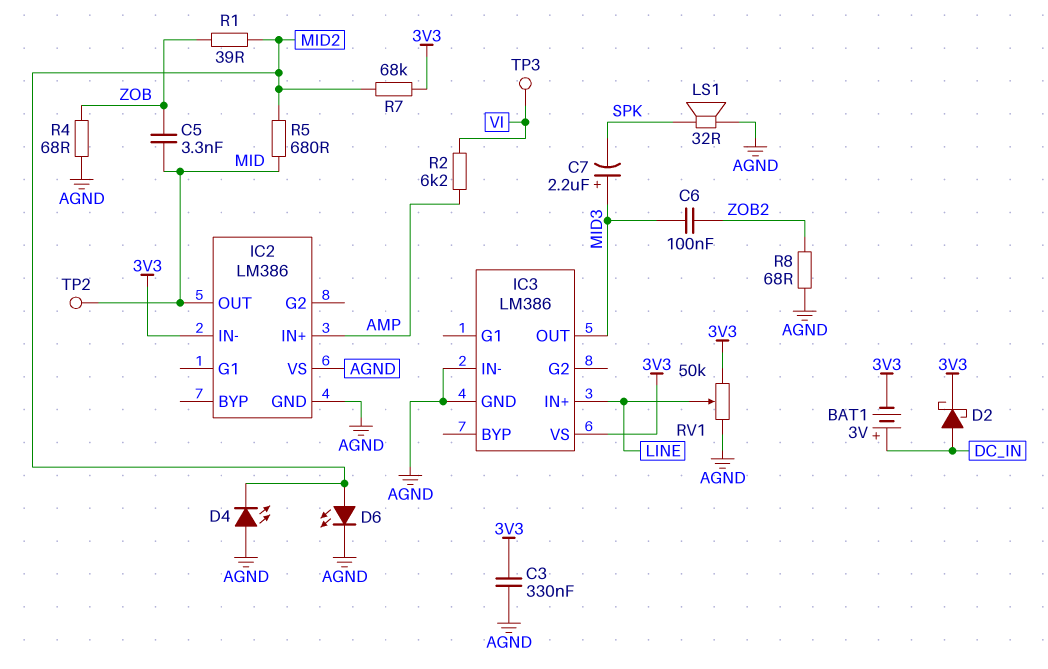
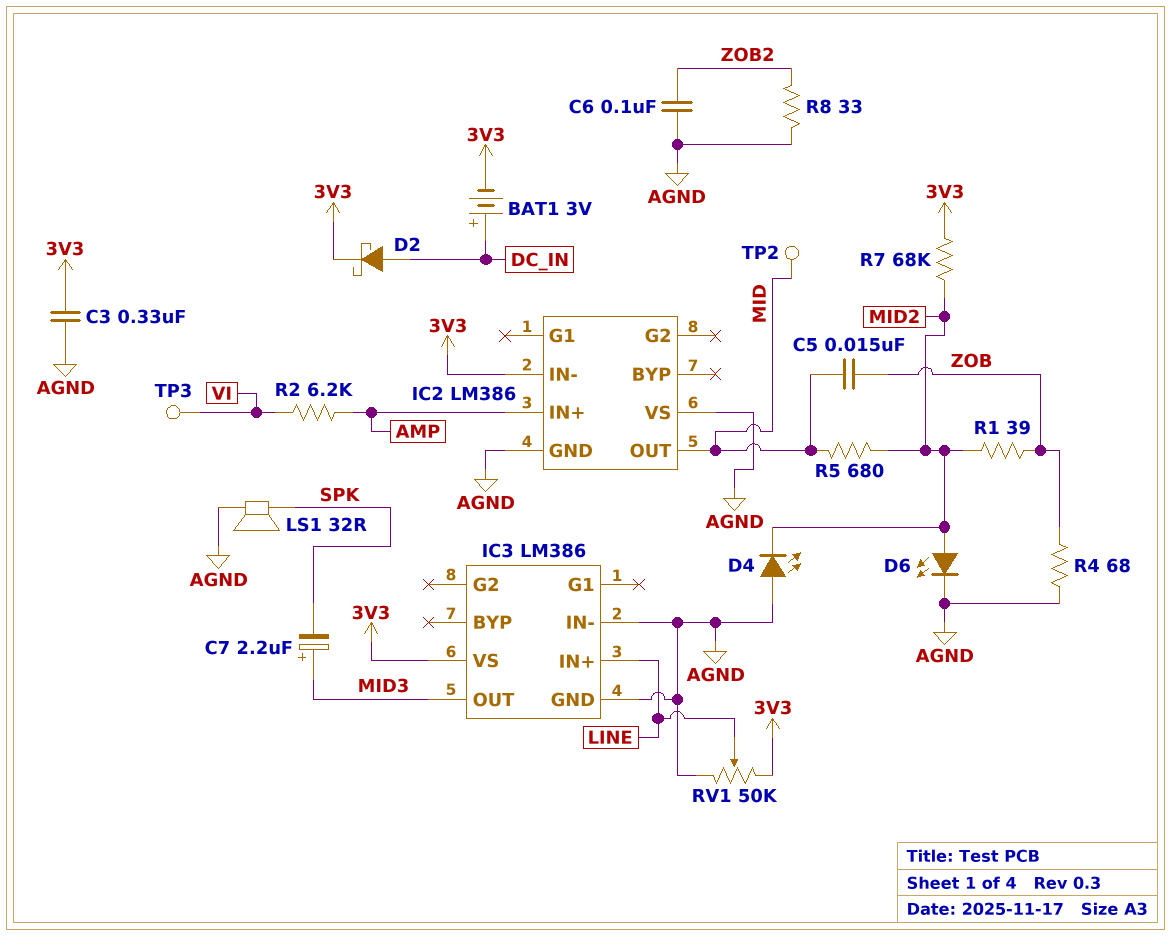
C5: 3.3nF (MID, ZOB) -> 15nF (MID, ZOB)
C6: 100nF (MID3, ZOB2) -> 100nF (AGND, ZOB2)
R8: 68 (AGND, ZOB2) -> 33 (AGND, ZOB2)

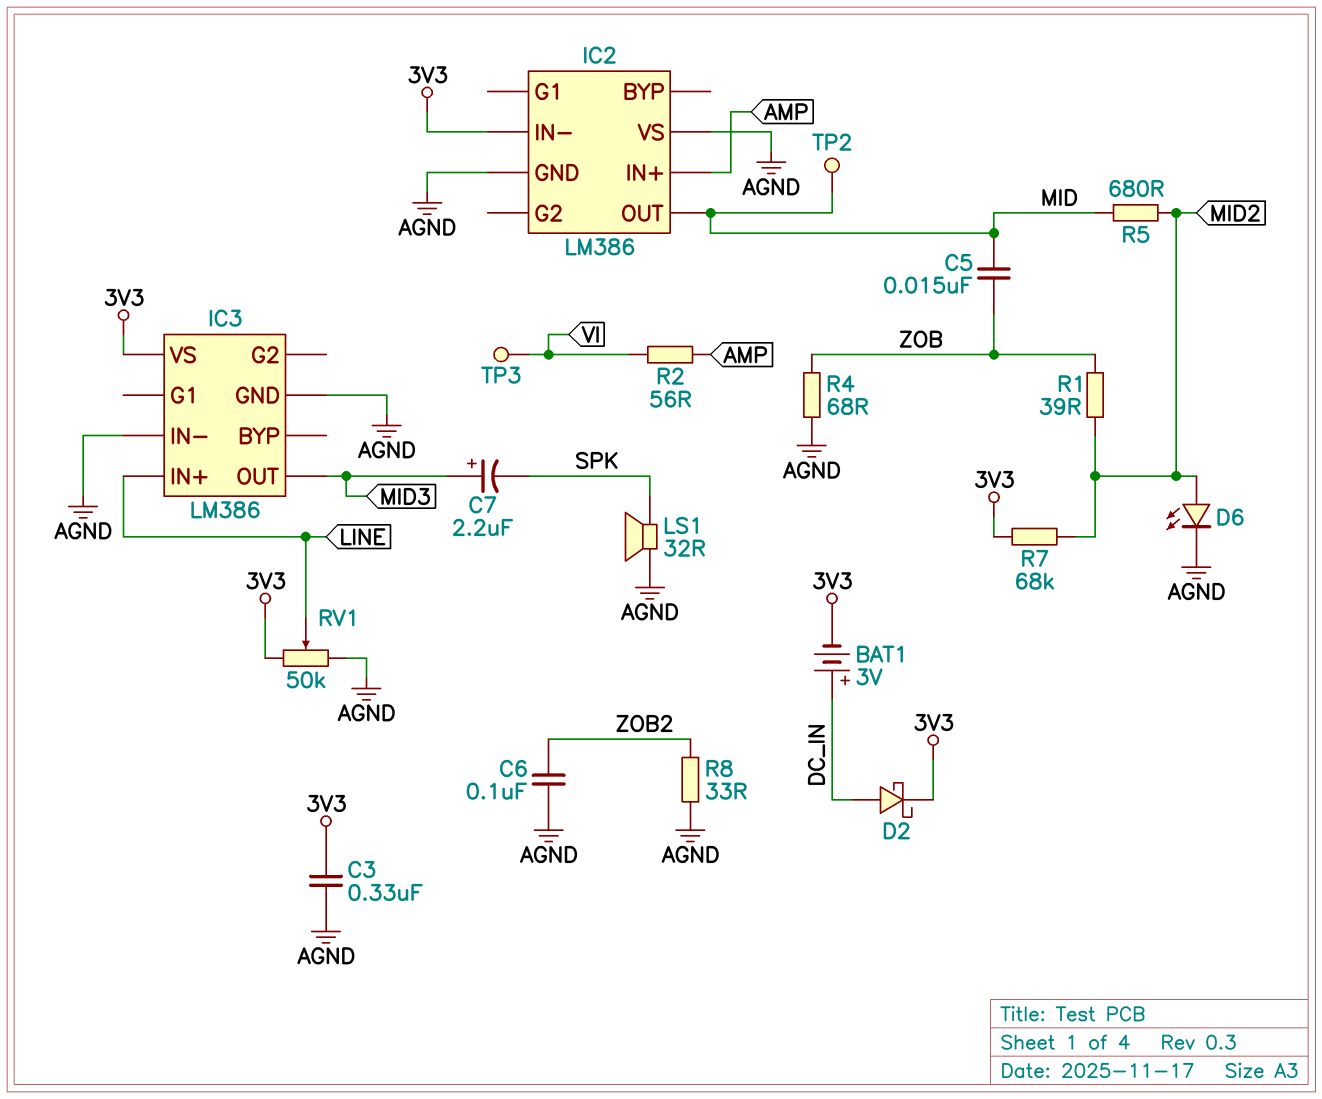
D4: LED (A AGND, K MID2) -> none
R2: 6.2k (AMP, VI) -> 56 (AMP, VI)

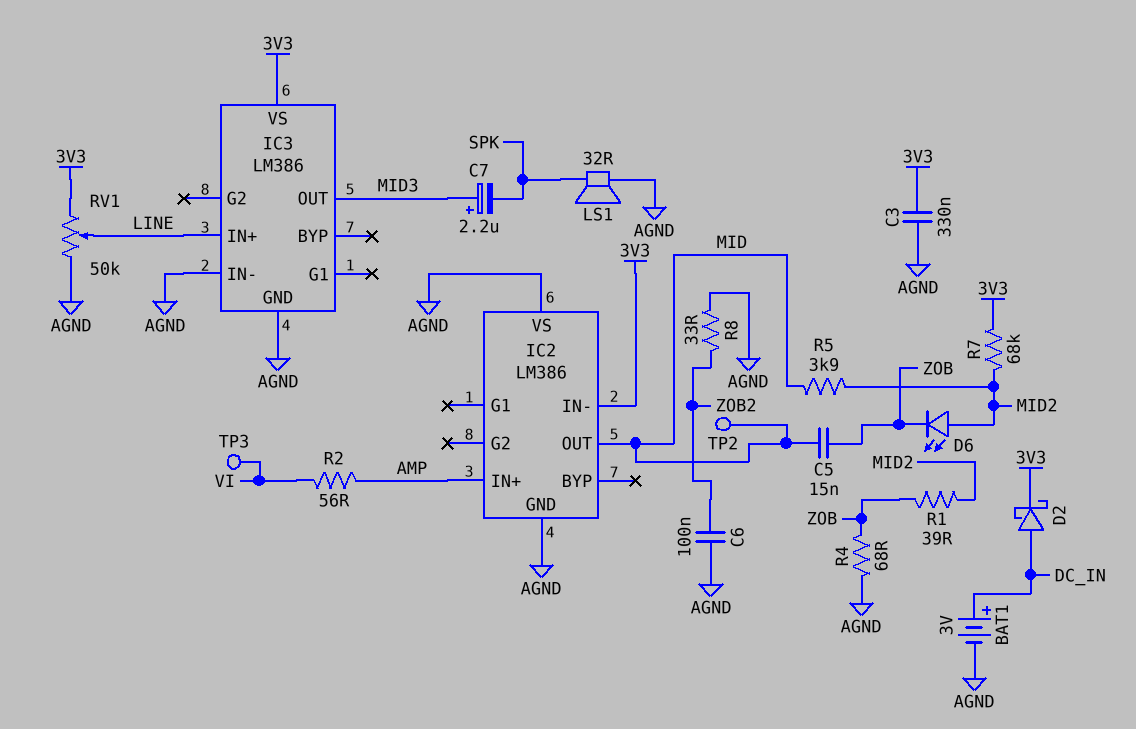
BAT1: 3V (plus DC_IN, minus 3V3) -> 3V (plus DC_IN, minus AGND)
D6: LED (A MID2, K AGND) -> LED (A MID2, K ZOB)
R5: 680 (MID, MID2) -> 3.9k (MID, MID2)

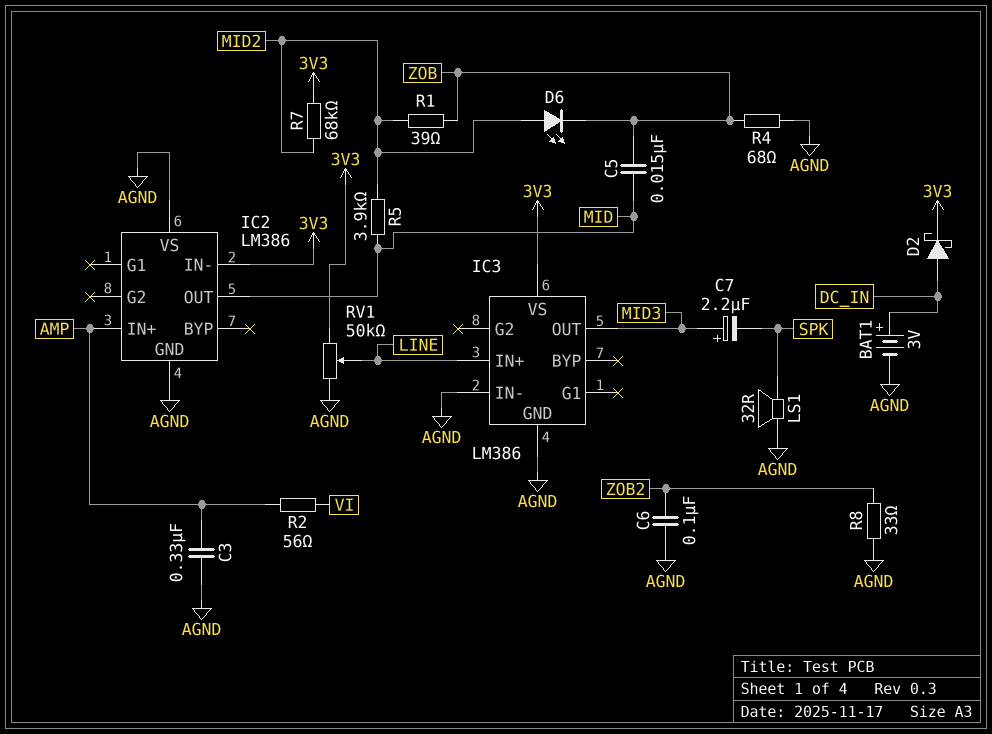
C3: 330nF (3V3, AGND) -> 330nF (AGND, AMP)
TP2: test point (MID) -> none
TP3: test point (VI) -> none

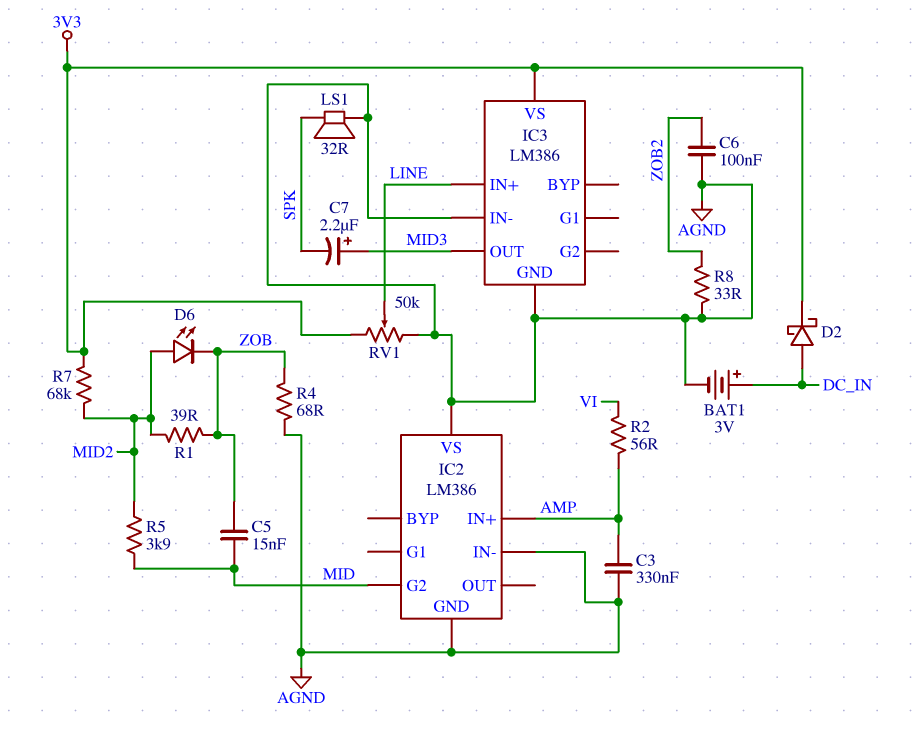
IC2 pin G2: none -> MID
IC2 pin IN-: 3V3 -> AGND
IC2 pin OUT: MID -> none

